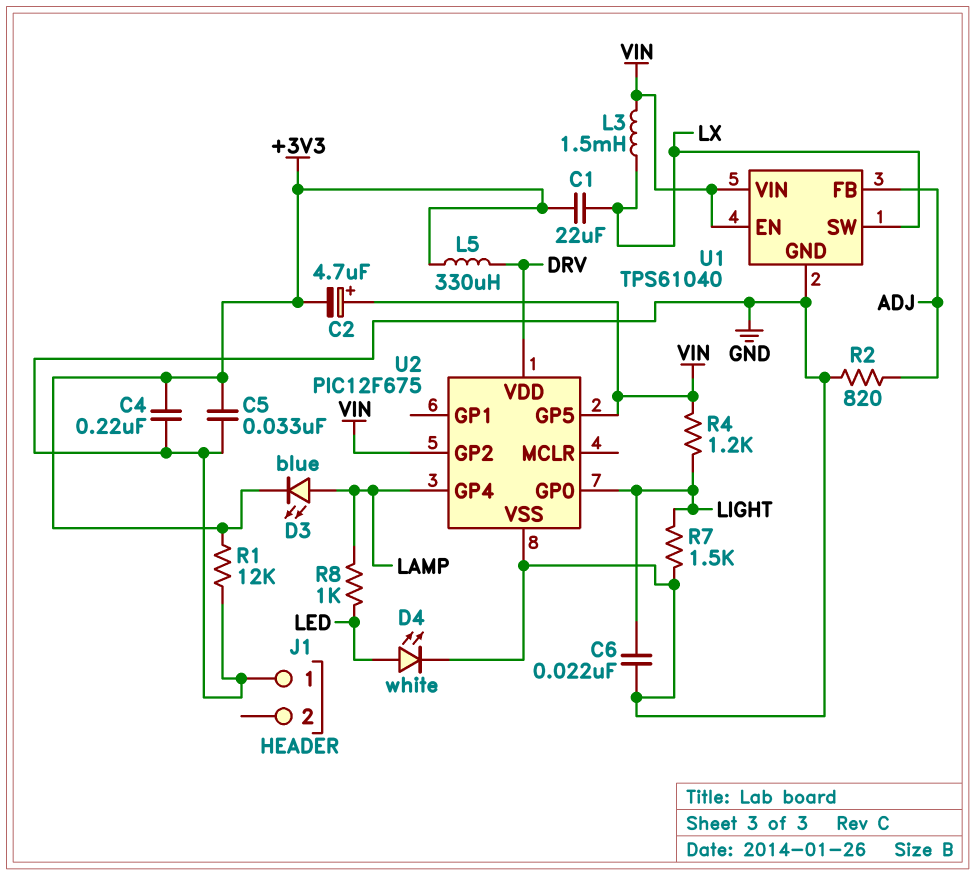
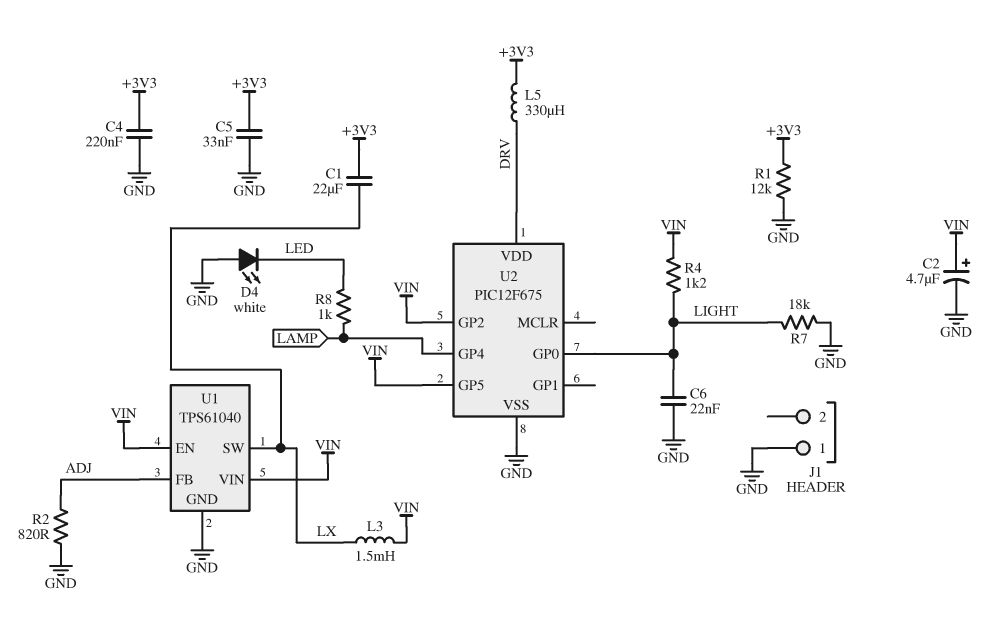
C2: 4.7uF (plus VIN, minus +3V3) -> 4.7uF (plus VIN, minus GND)
D3: LED blue (A LAMP, K +3V3) -> none
D4: LED white (A LED, K GND) -> LED white (A GND, K LED)
R7: 1.5k (GND, LIGHT) -> 18k (GND, LIGHT)

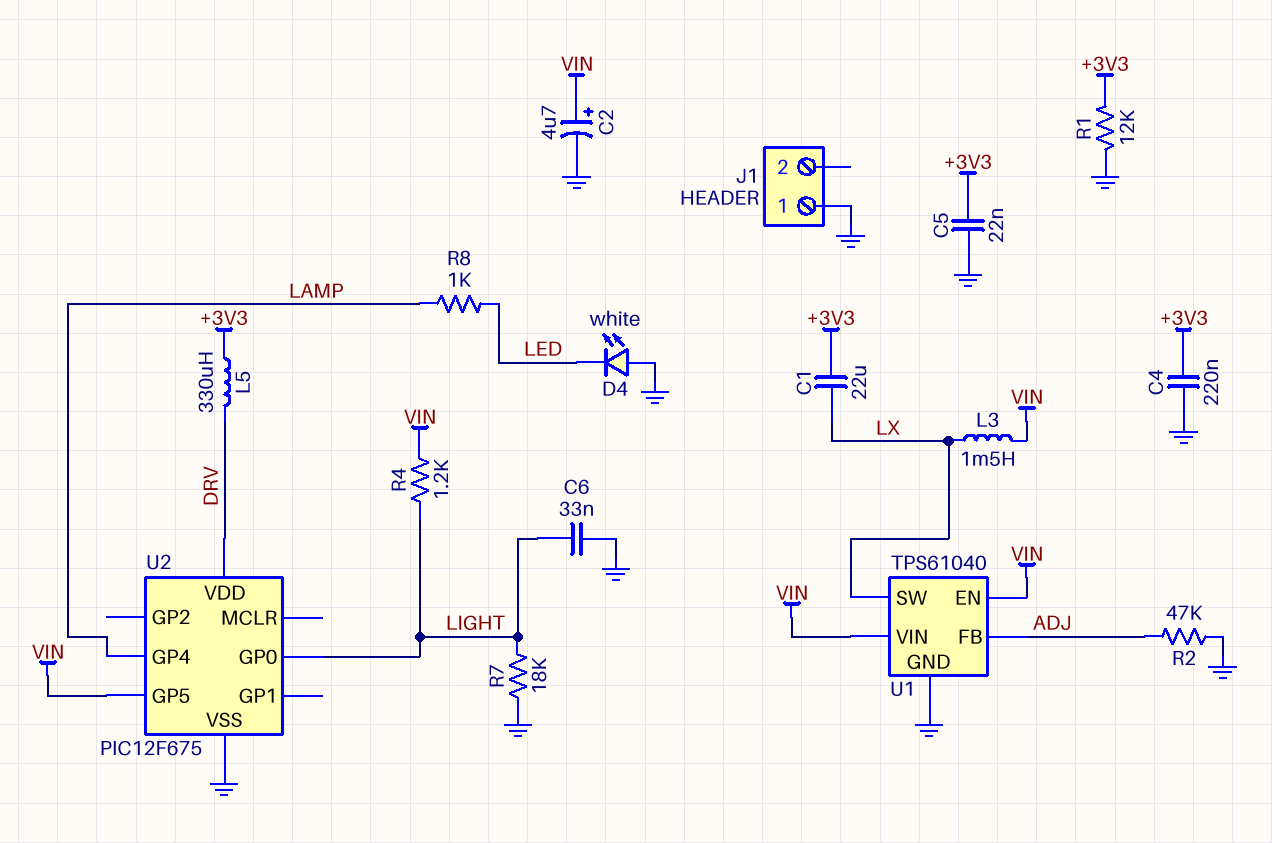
C5: 33nF (+3V3, GND) -> 22nF (+3V3, GND)
C6: 22nF (GND, LIGHT) -> 33nF (GND, LIGHT)
R2: 820 (ADJ, GND) -> 47k (ADJ, GND)
U2 pin GP2: VIN -> none

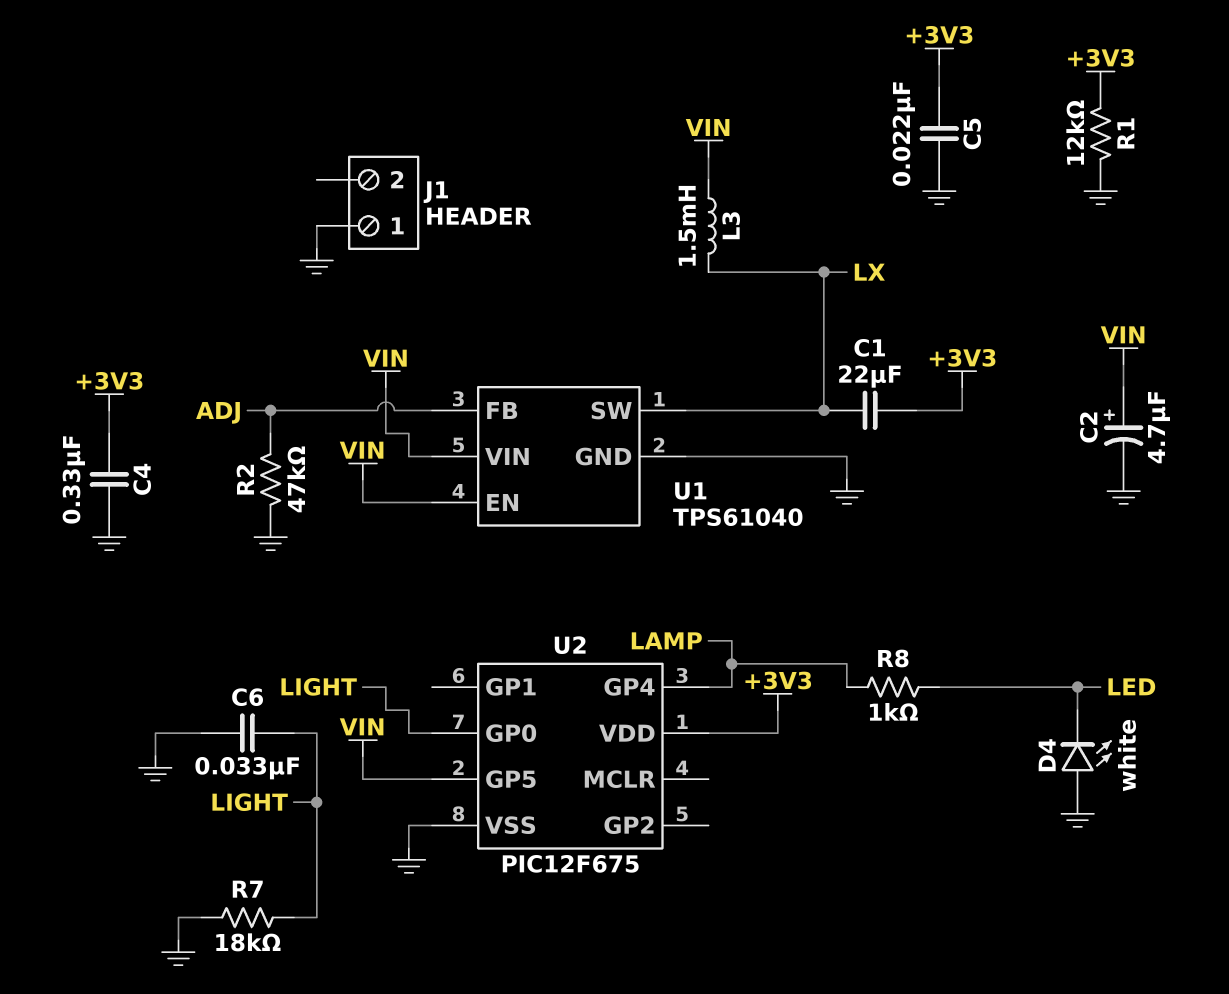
C4: 220nF (+3V3, GND) -> 330nF (+3V3, GND)
L5: 330uH (+3V3, DRV) -> none
R4: 1.2k (LIGHT, VIN) -> none
U2 pin VDD: DRV -> +3V3

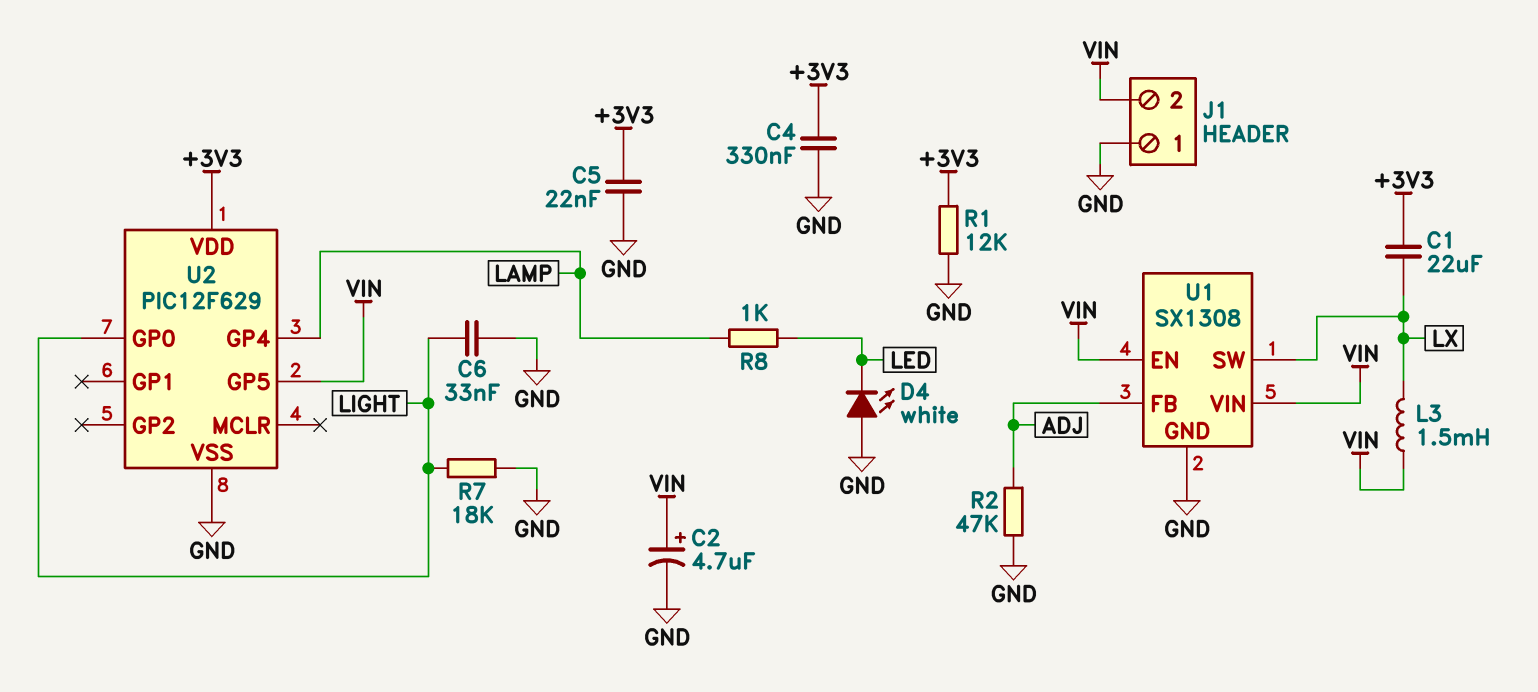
J1 pin 2: none -> VIN
U1: TPS61040 -> SX1308
U2: PIC12F675 -> PIC12F629

